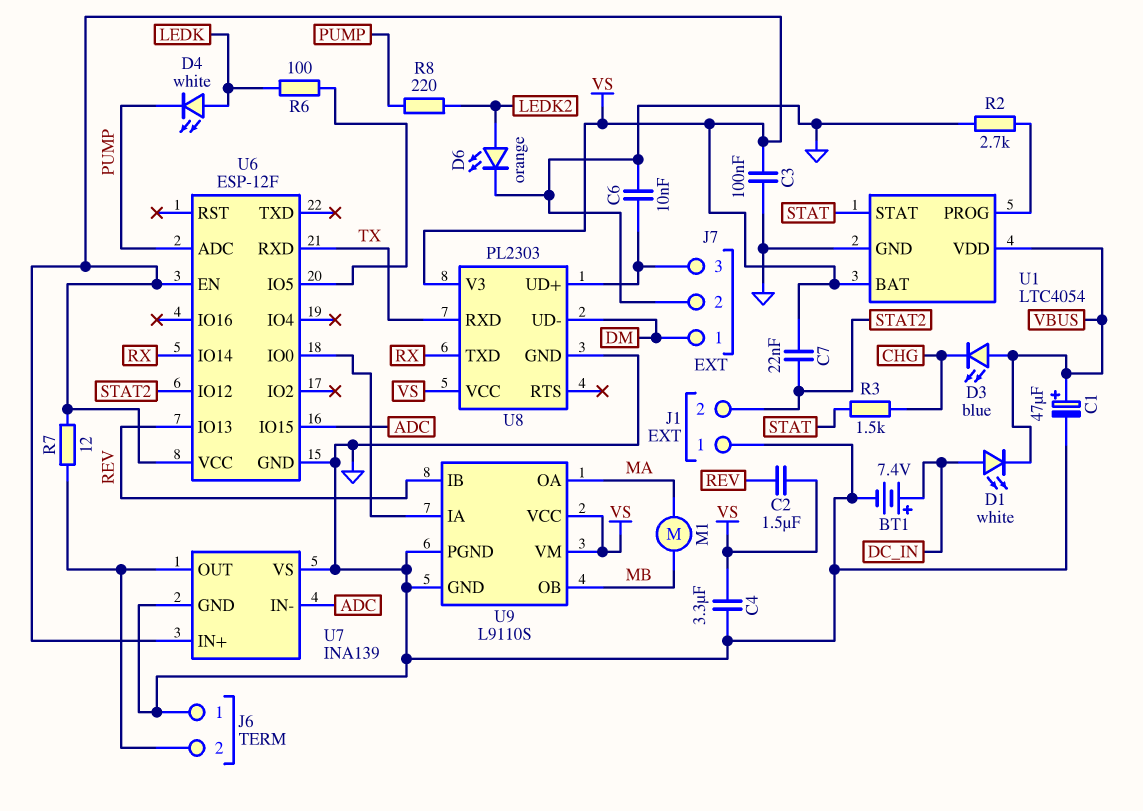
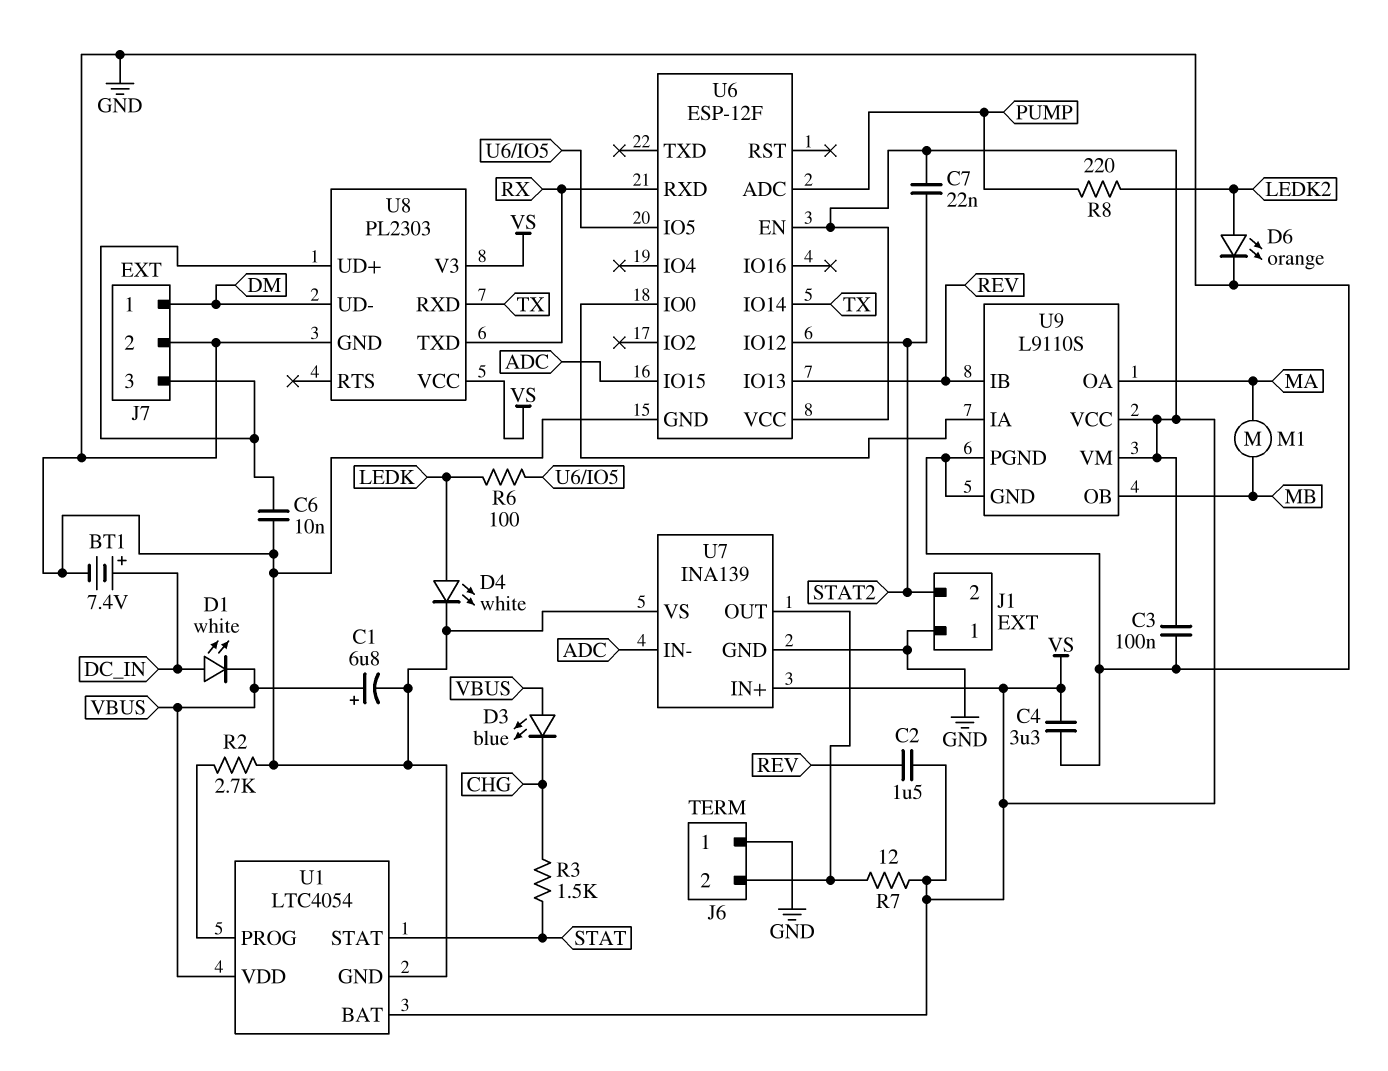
C1: 47uF (plus VBUS, minus GND) -> 6.8uF (plus VBUS, minus GND)
D4: LED white (A LEDK, K PUMP) -> LED white (A LEDK, K GND)
U6 pin IO14: RX -> TX
U6 pin RXD: TX -> RX

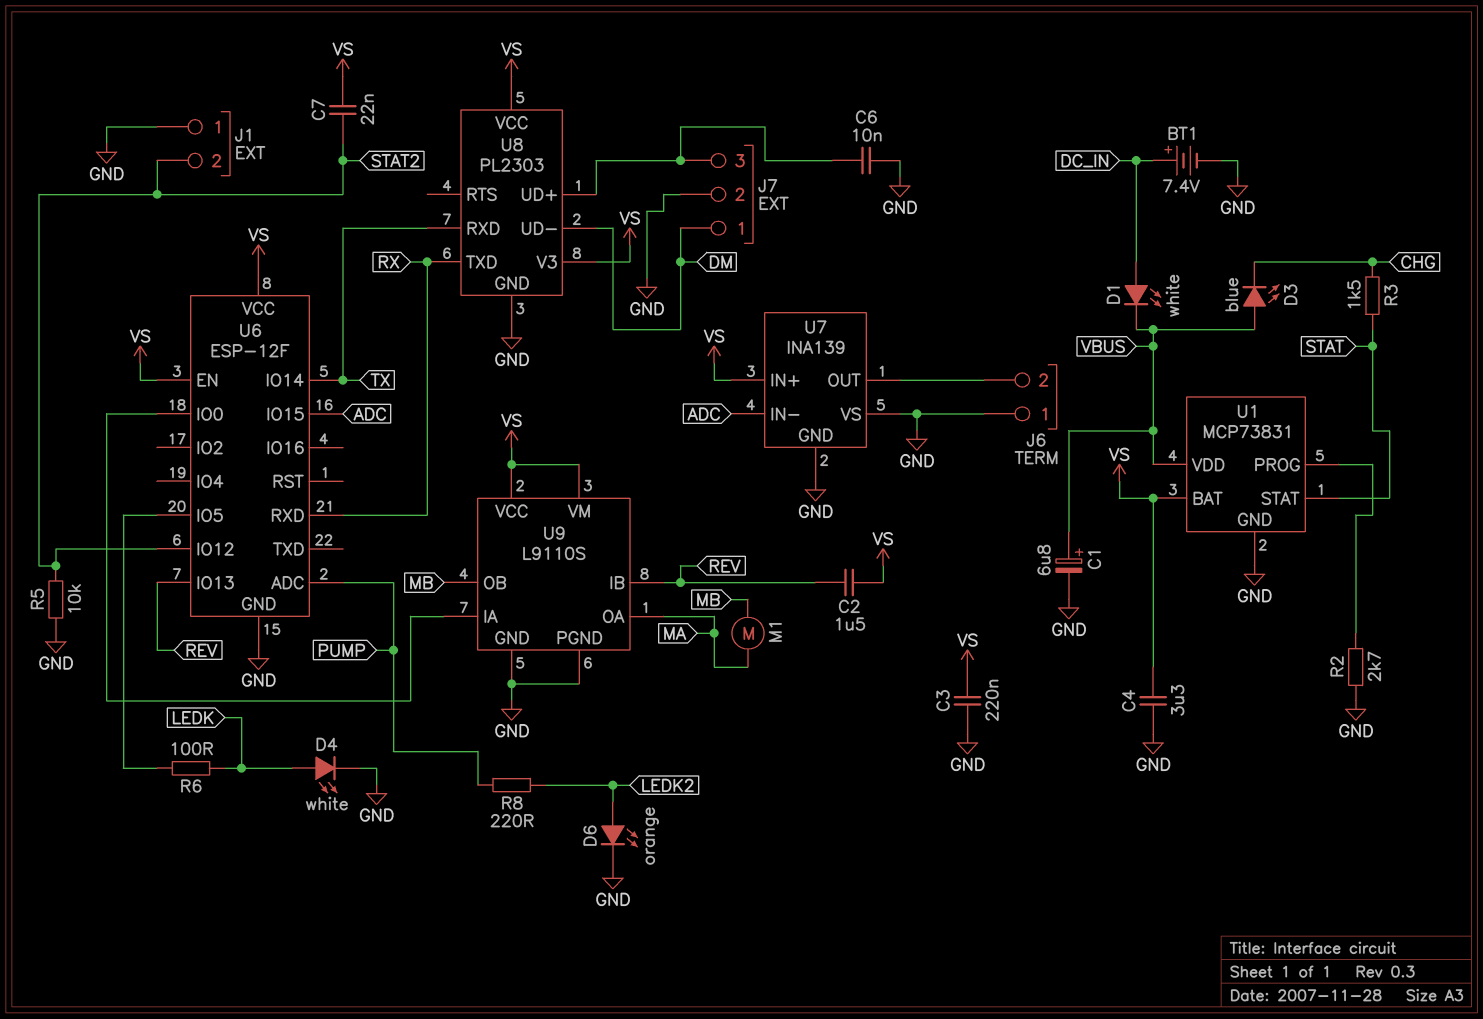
C3: 100nF (GND, VS) -> 220nF (GND, VS)
R5: none -> 10k (GND, STAT2)
R7: 12 (J6/2, VS) -> none
U1: LTC4054 -> MCP73831

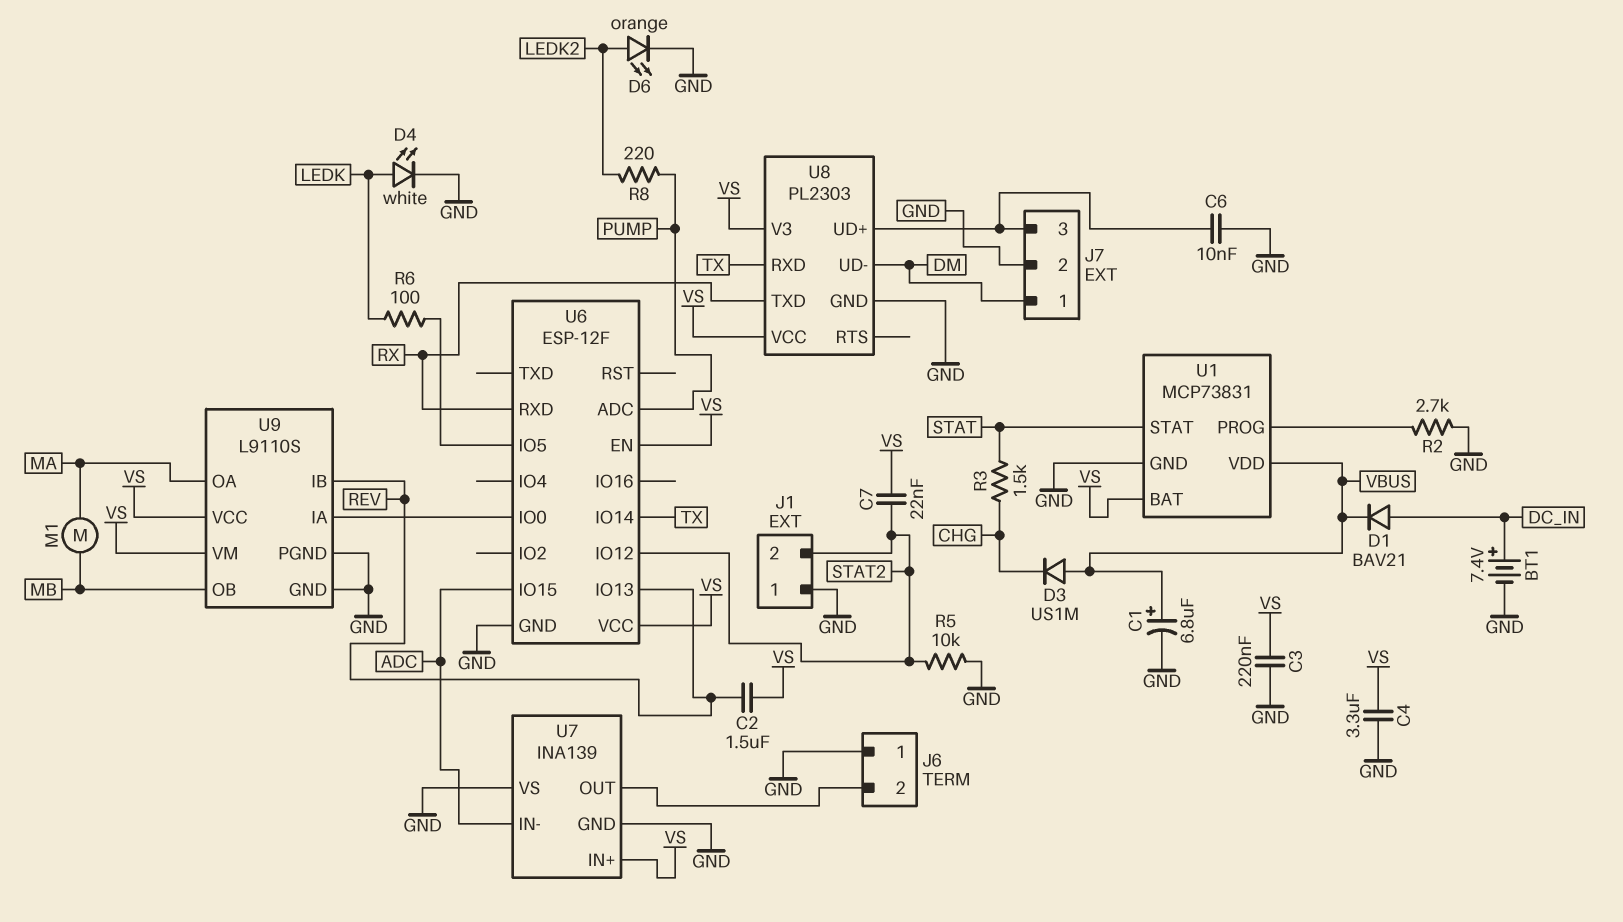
D1: LED white (A DC_IN, K VBUS) -> diode BAV21 (A DC_IN, K VBUS)
D3: LED blue (A VBUS, K CHG) -> diode US1M (A VBUS, K CHG)

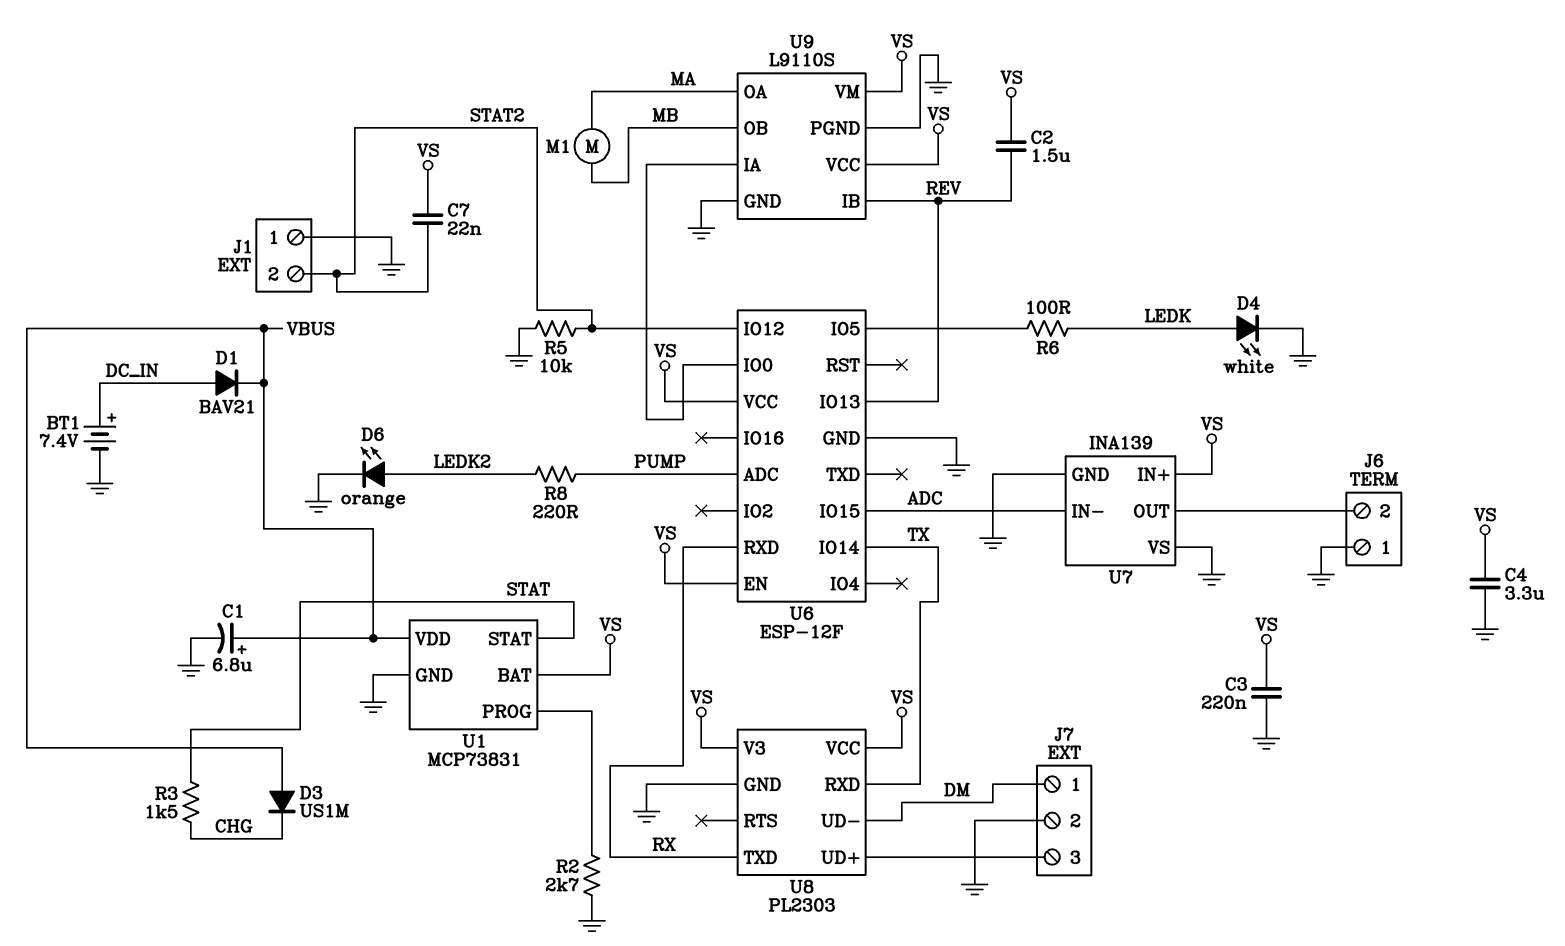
C6: 10nF (GND, J7/3) -> none

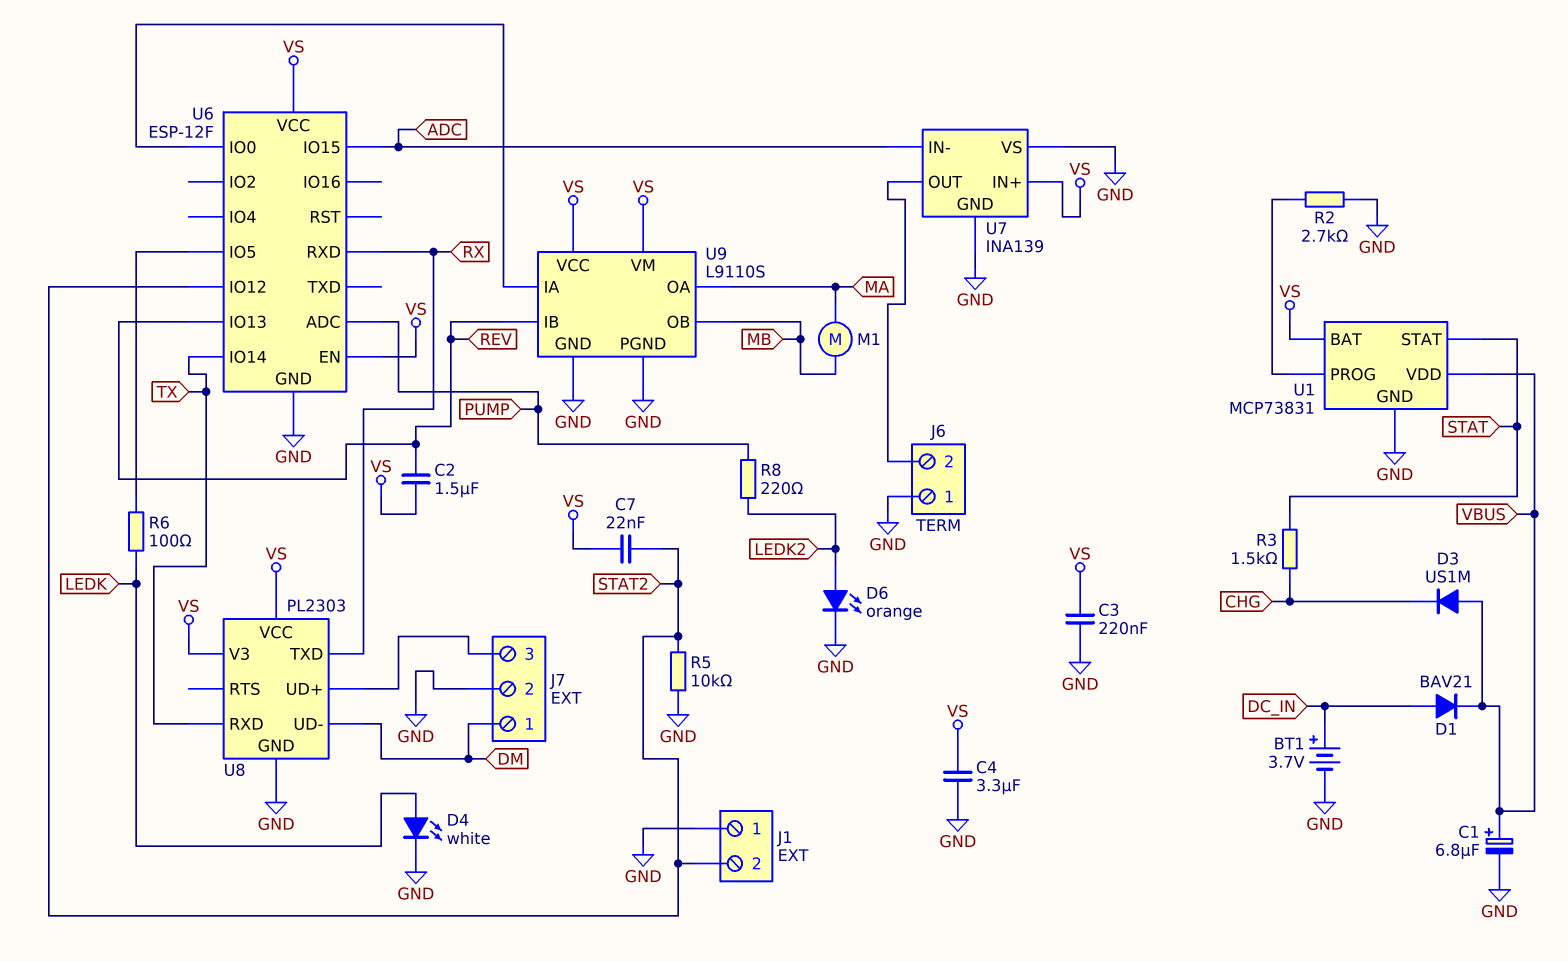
BT1: 7.4V (plus DC_IN, minus GND) -> 3.7V (plus DC_IN, minus GND)

